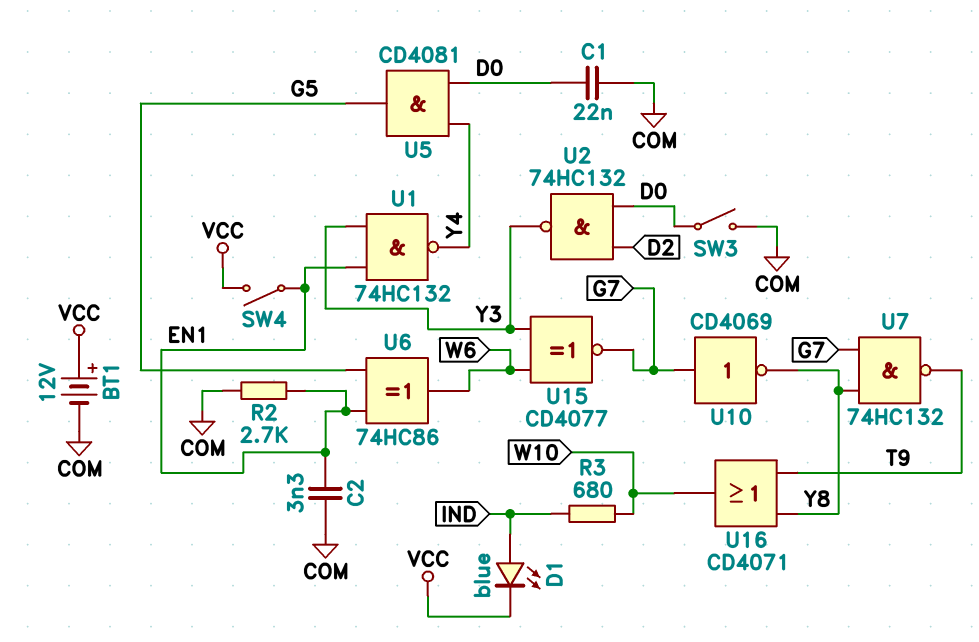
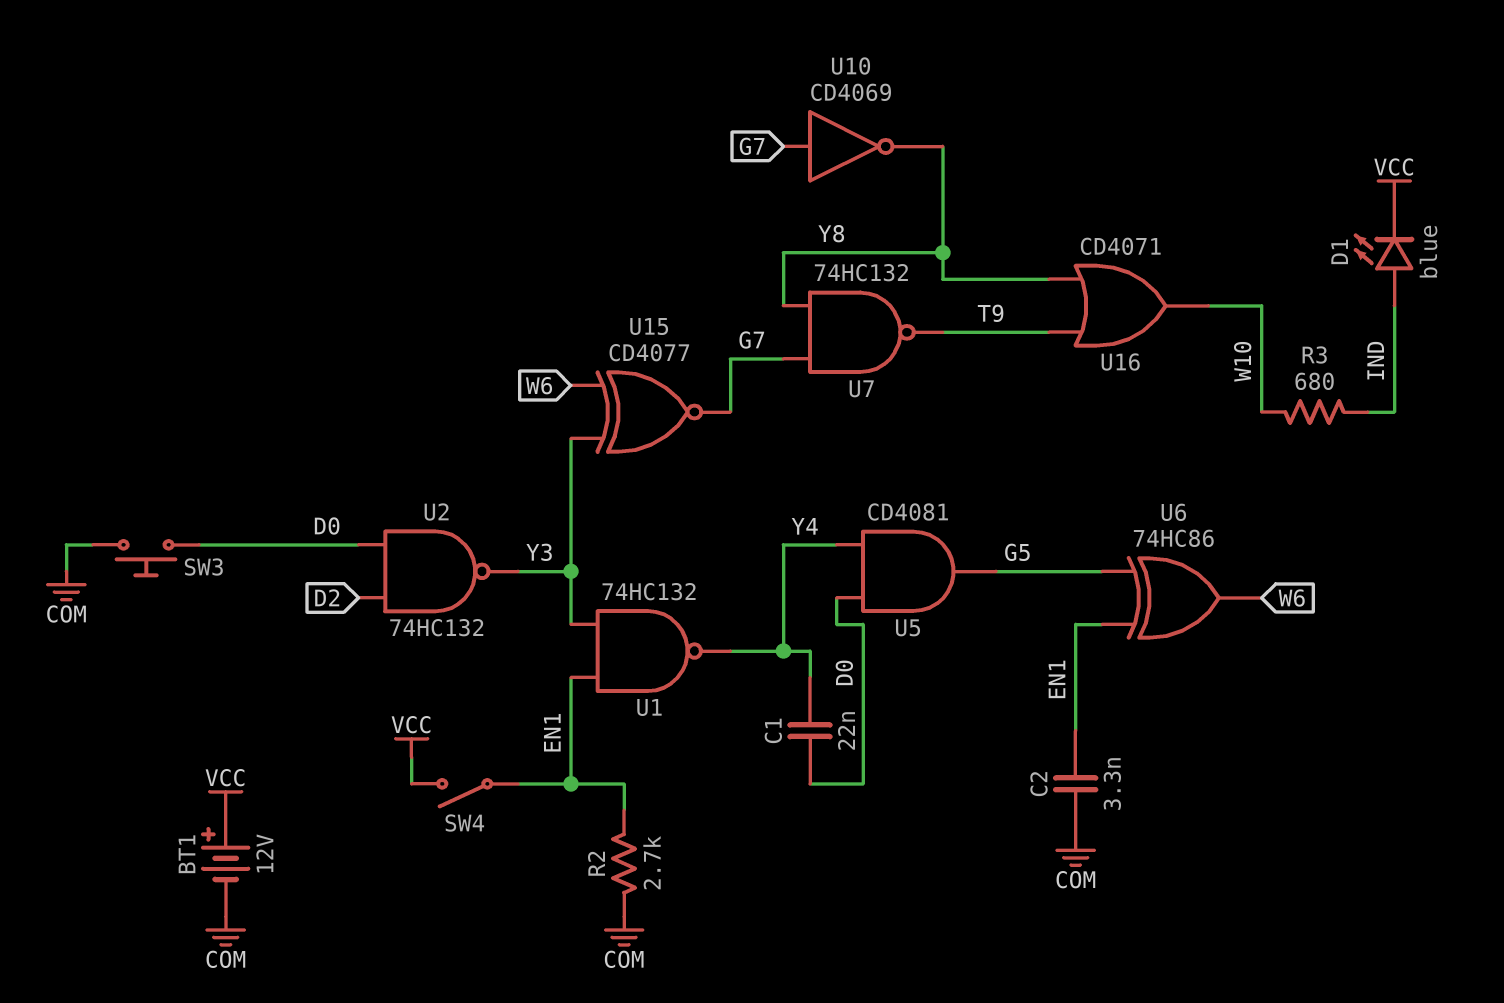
C1: 22nF (COM, D0) -> 22nF (D0, Y4)
SW3: switch (COM, D0) -> button (COM, D0)

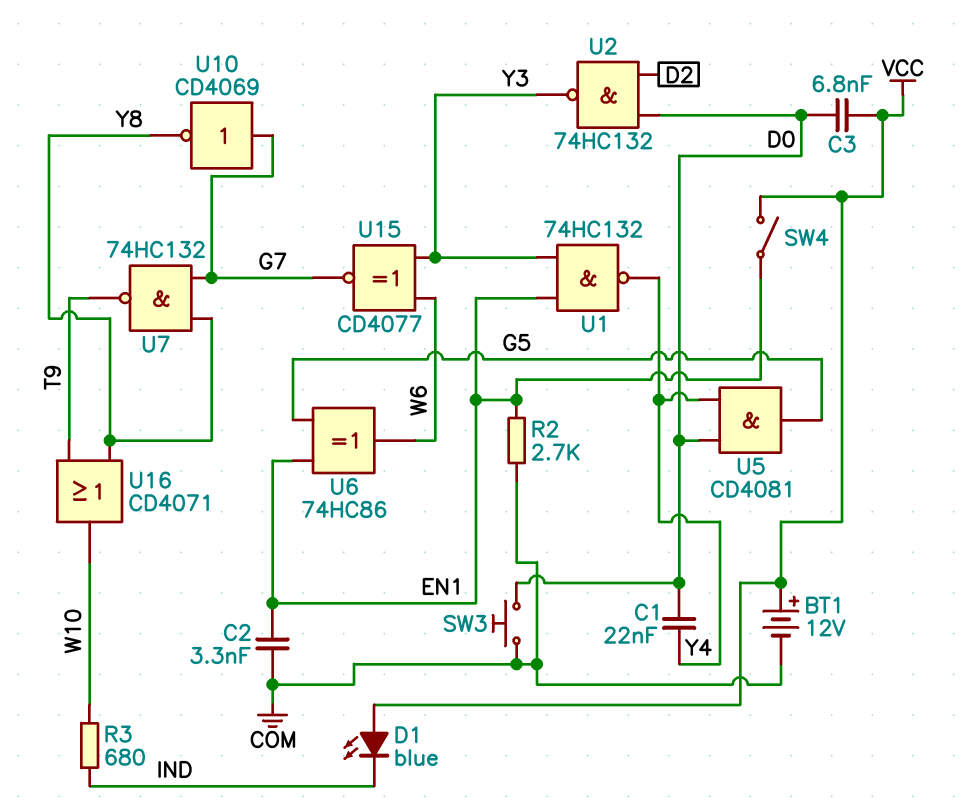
C3: none -> 6.8nF (D0, VCC)
D1: LED blue (A IND, K VCC) -> LED blue (A VCC, K IND)

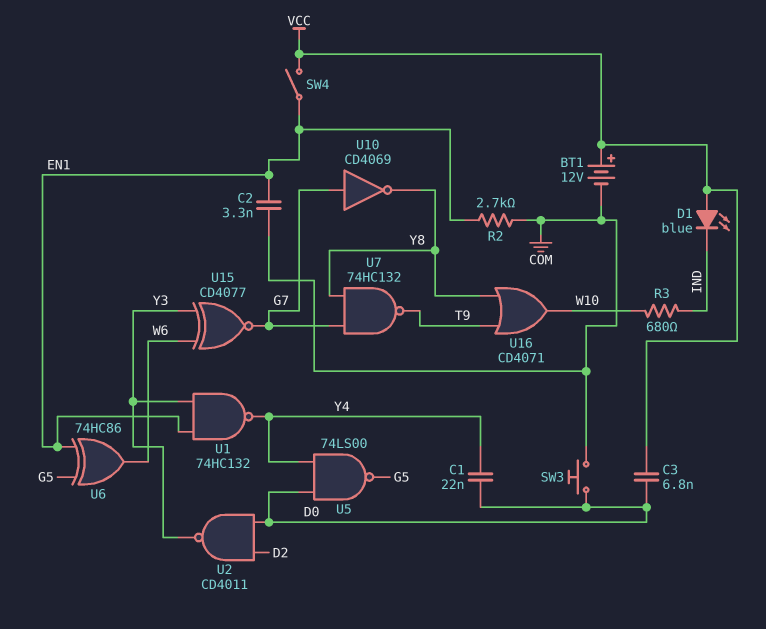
U2: NAND 74HC132 (in D0, in D2, out Y3) -> NAND CD4011 (in D0, in D2, out Y3)
U5: AND CD4081 (in D0, in Y4, out G5) -> NAND 74LS00 (in D0, in Y4, out G5)

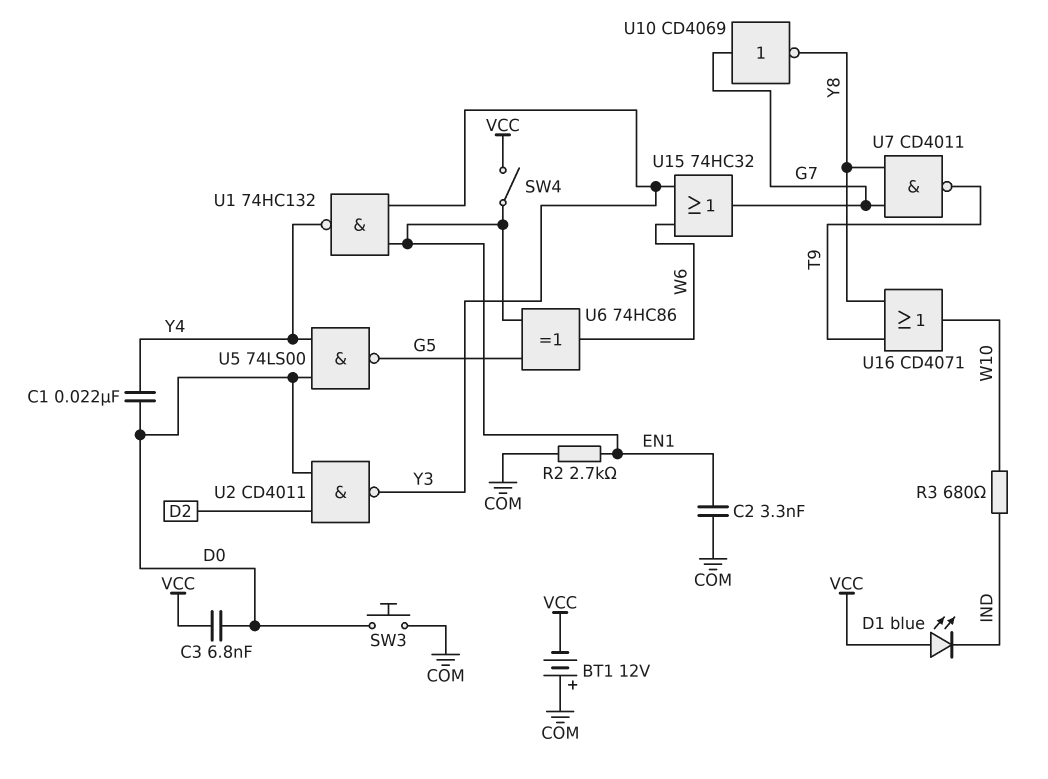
BT1: 12V (plus VCC, minus COM) -> 12V (plus COM, minus VCC)
U7: NAND 74HC132 (in G7, in Y8, out T9) -> NAND CD4011 (in G7, in Y8, out T9)
U15: XNOR CD4077 (in W6, in Y3, out G7) -> OR 74HC32 (in W6, in Y3, out G7)

